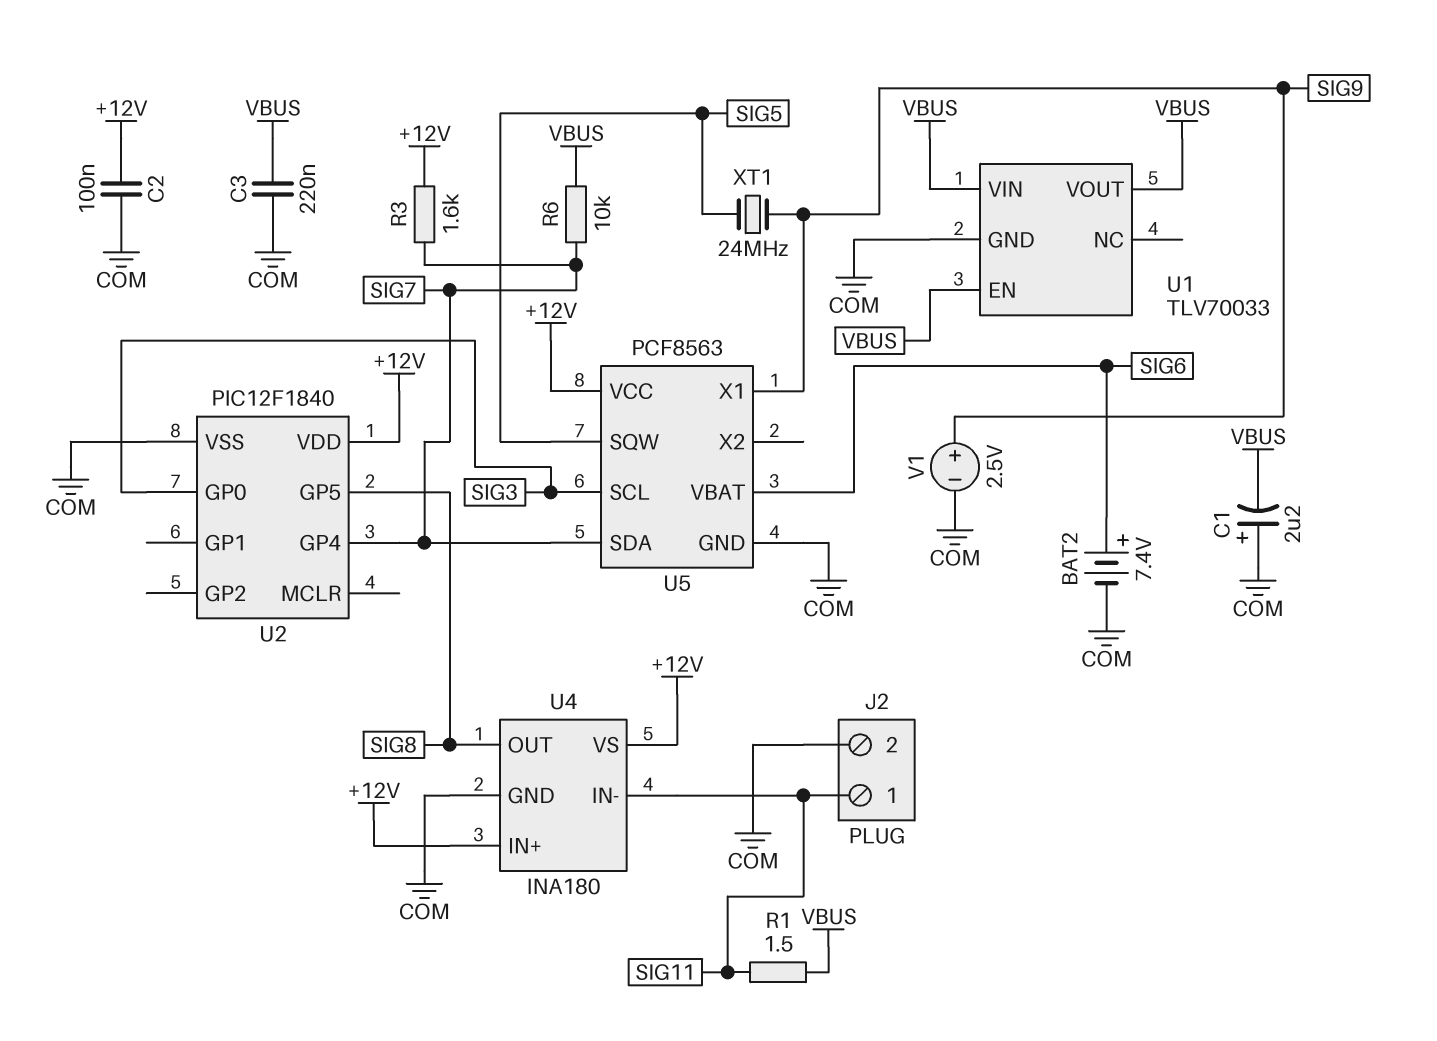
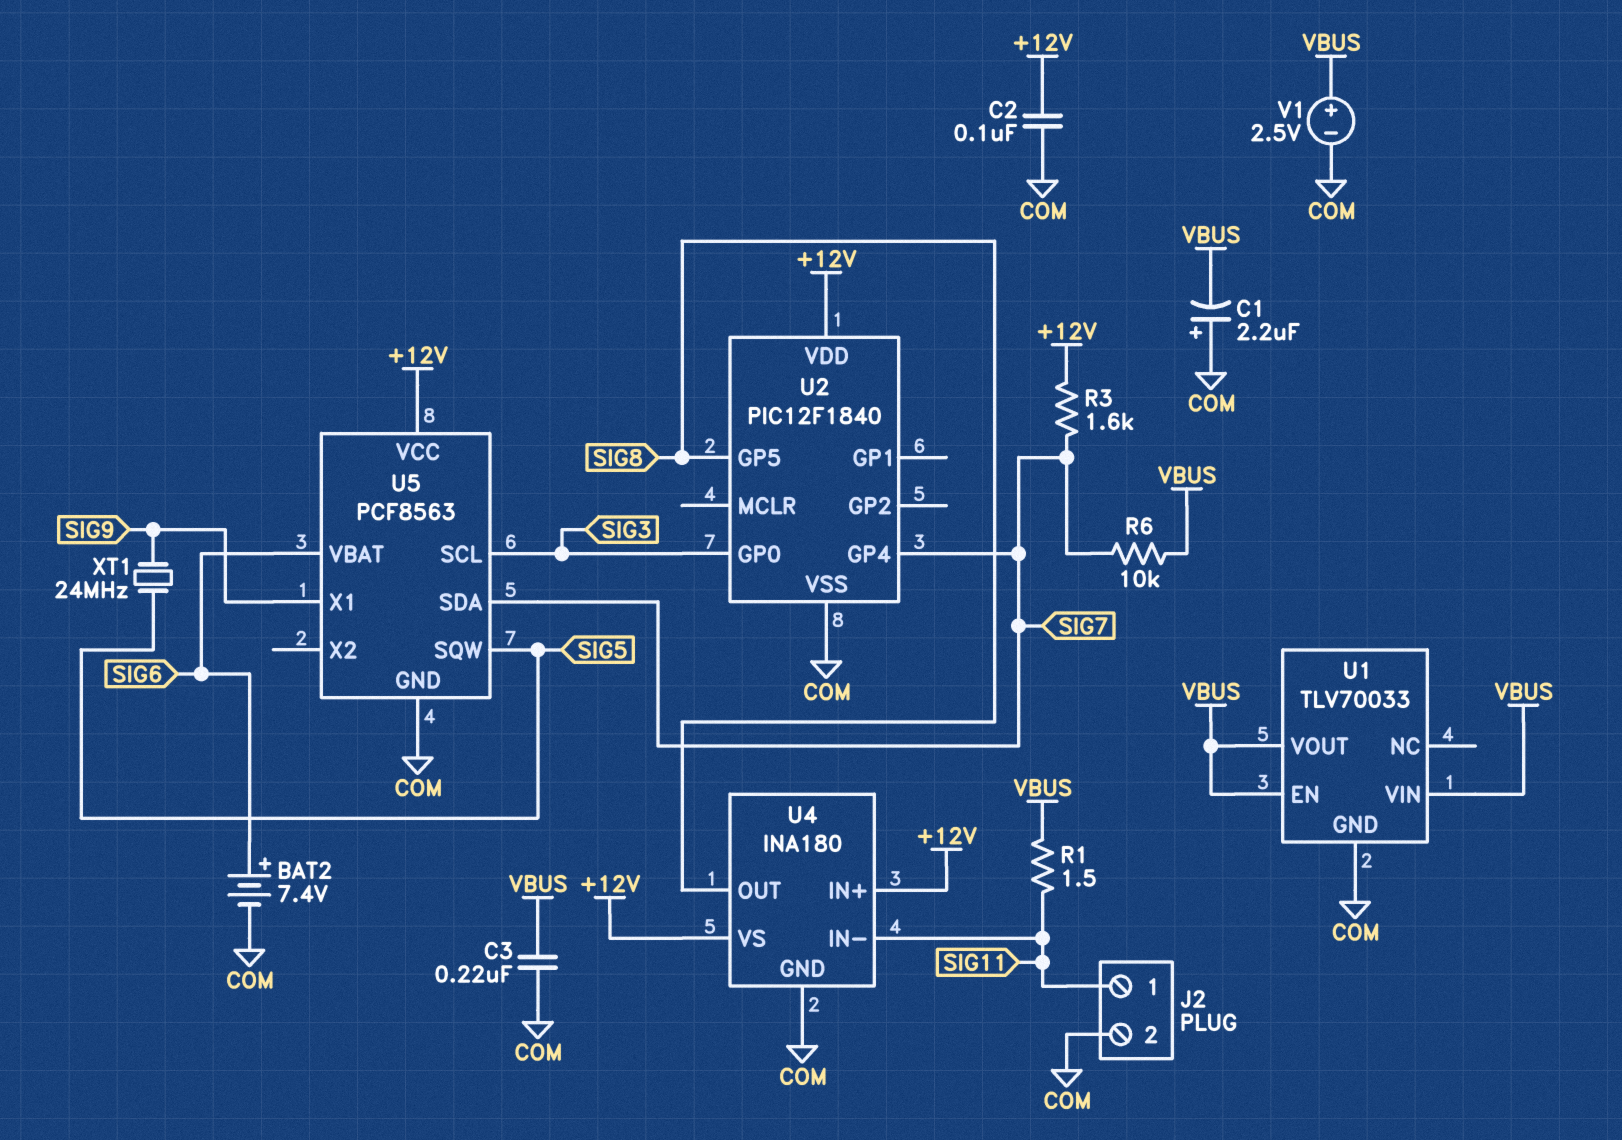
V1: 2.5V (plus SIG9, minus COM) -> 2.5V (plus VBUS, minus COM)

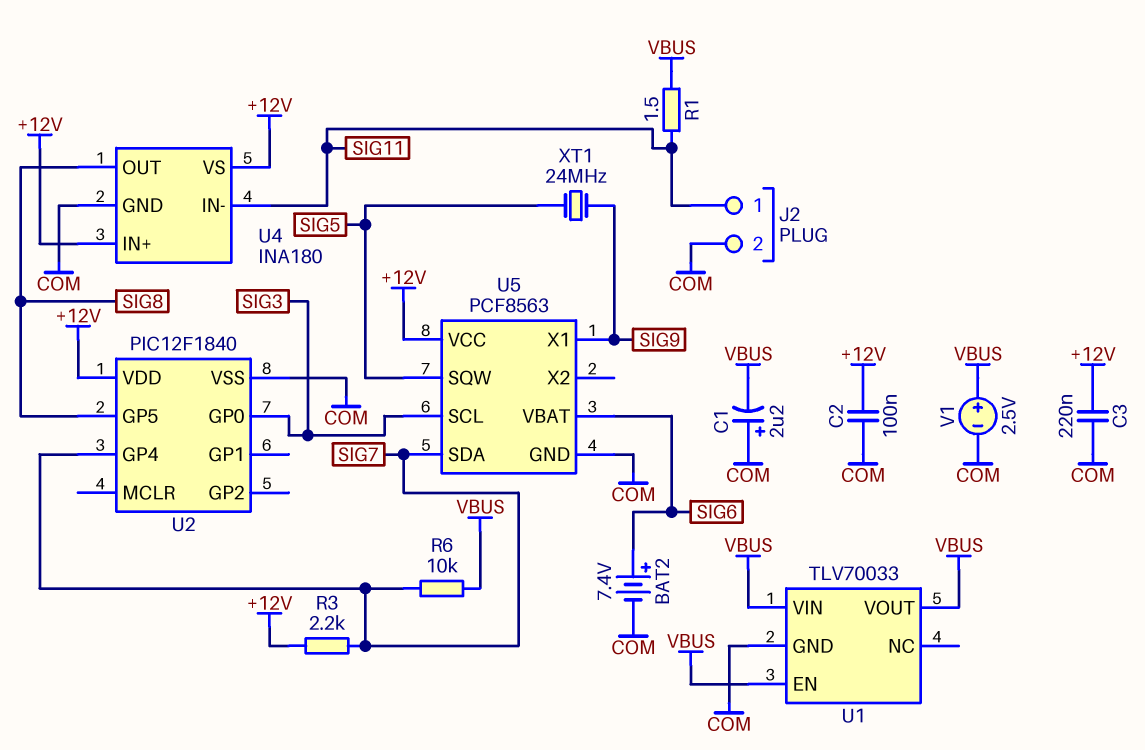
C3: 220nF (COM, VBUS) -> 220nF (+12V, COM)
R3: 1.6k (+12V, SIG7) -> 2.2k (+12V, SIG7)

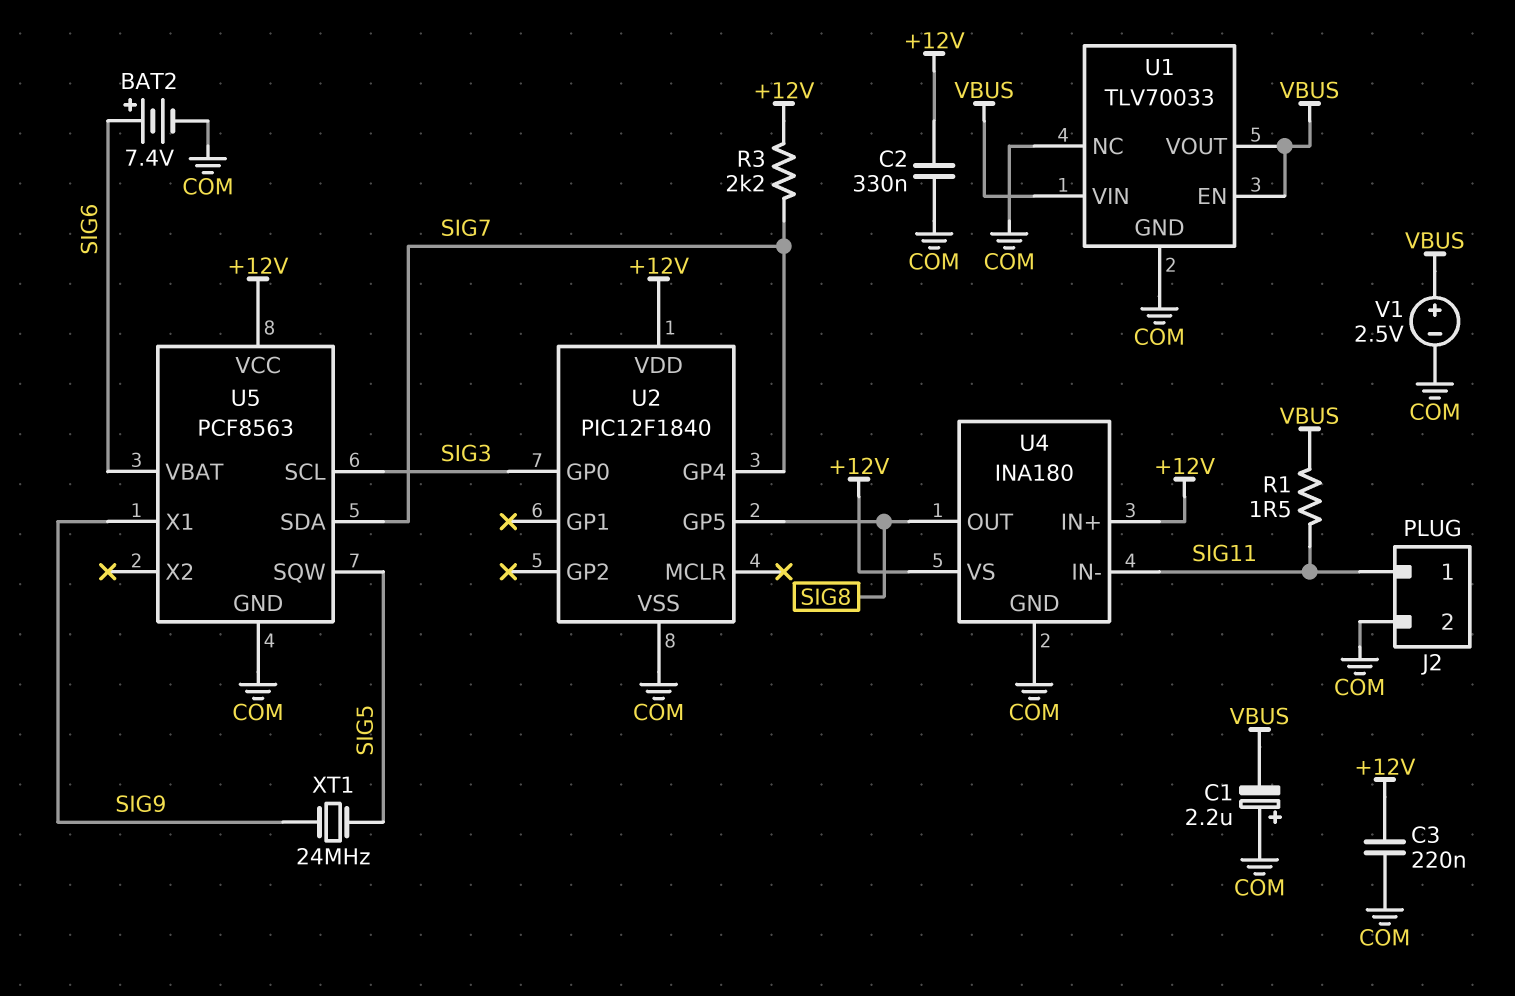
C2: 100nF (+12V, COM) -> 330nF (+12V, COM)
R6: 10k (SIG7, VBUS) -> none
U1 pin NC: none -> COM

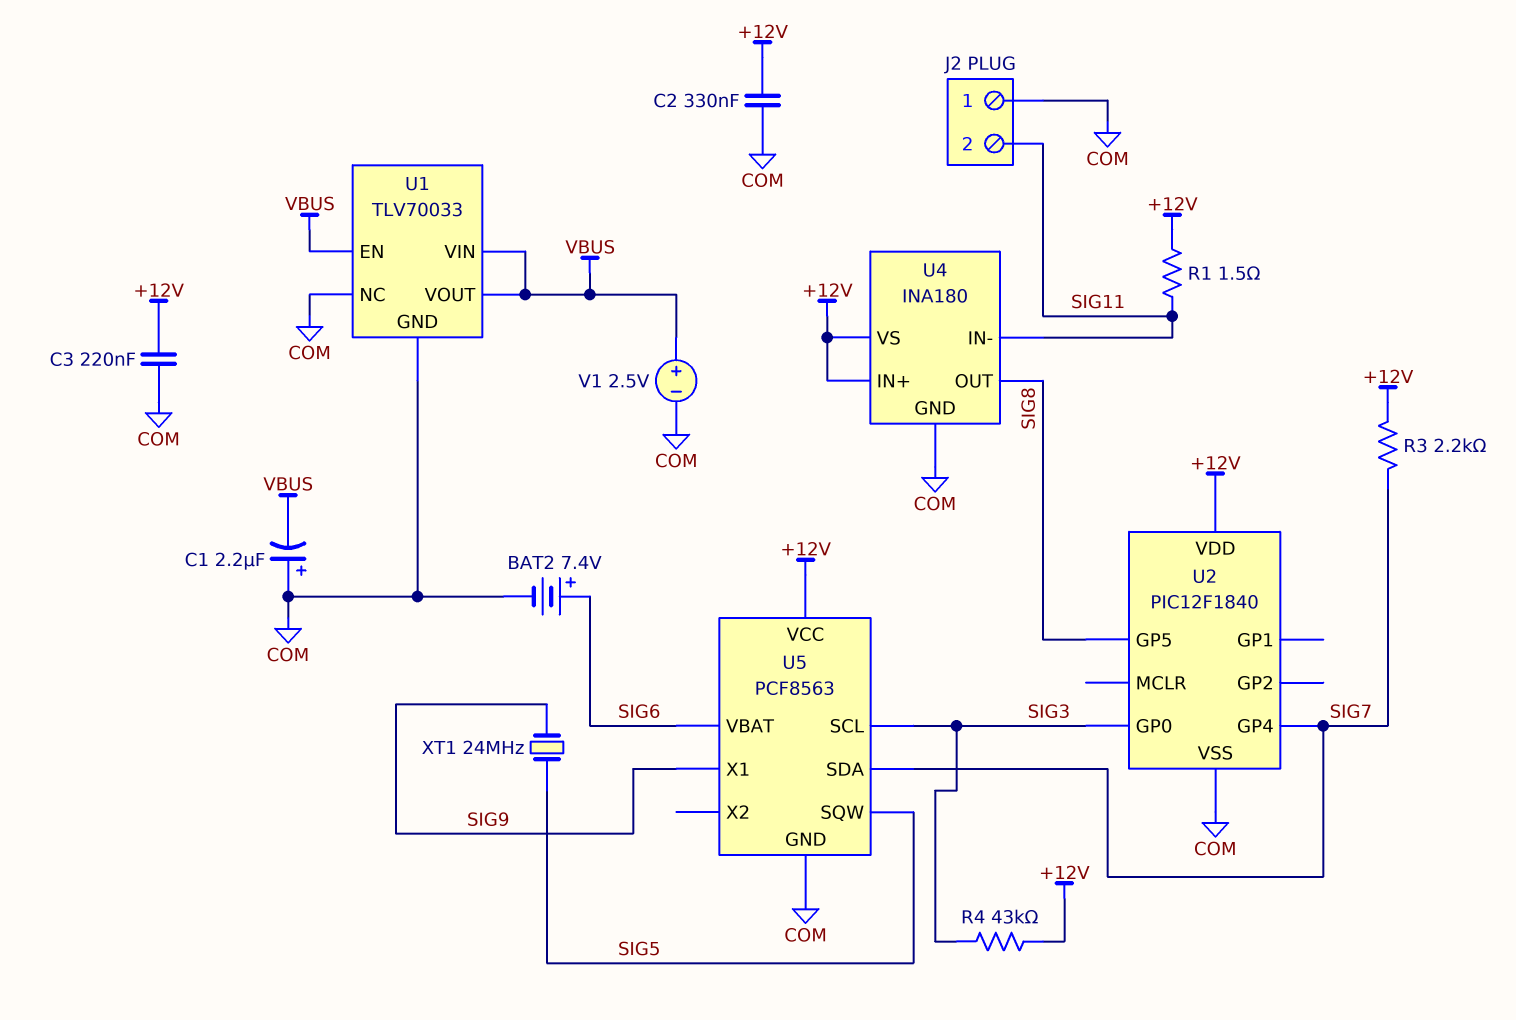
J2 pin 1: SIG11 -> COM
J2 pin 2: COM -> SIG11
R1: 1.5 (SIG11, VBUS) -> 1.5 (+12V, SIG11)
R4: none -> 43k (+12V, SIG3)

